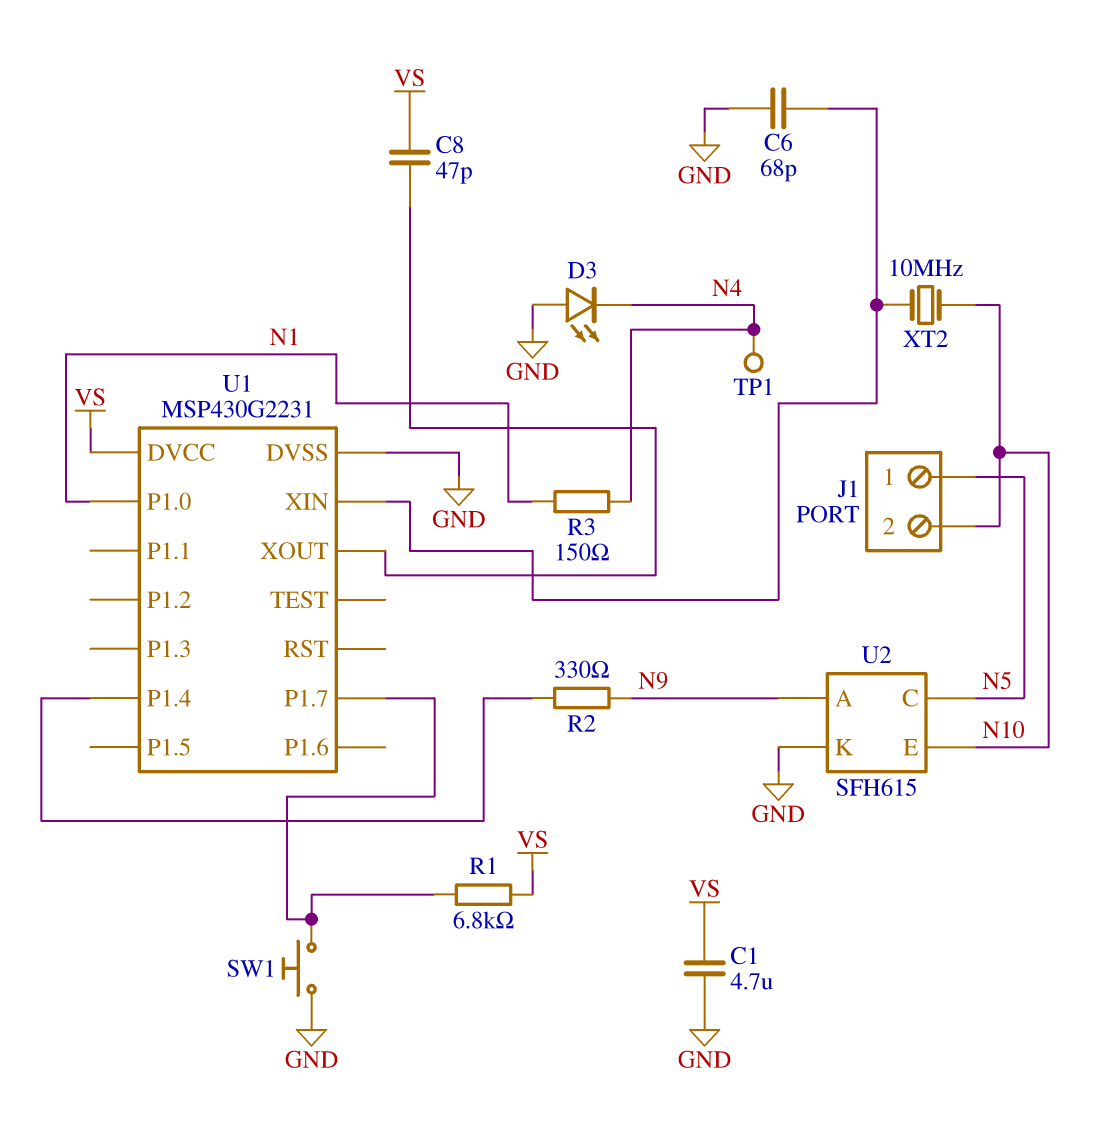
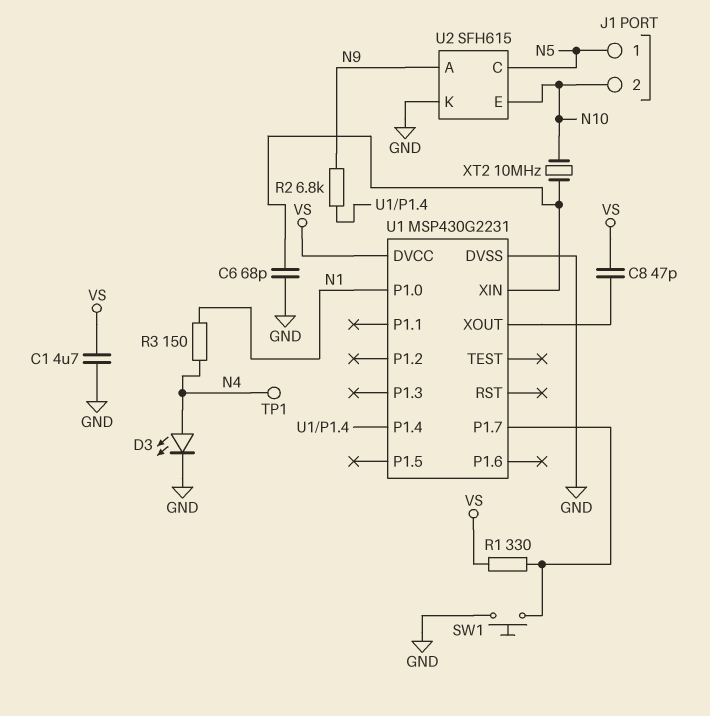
D3: LED (A GND, K N4) -> LED (A N4, K GND)
R1: 6.8k (U1/P1.7, VS) -> 330 (U1/P1.7, VS)
R2: 330 (N9, U1/P1.4) -> 6.8k (N9, U1/P1.4)

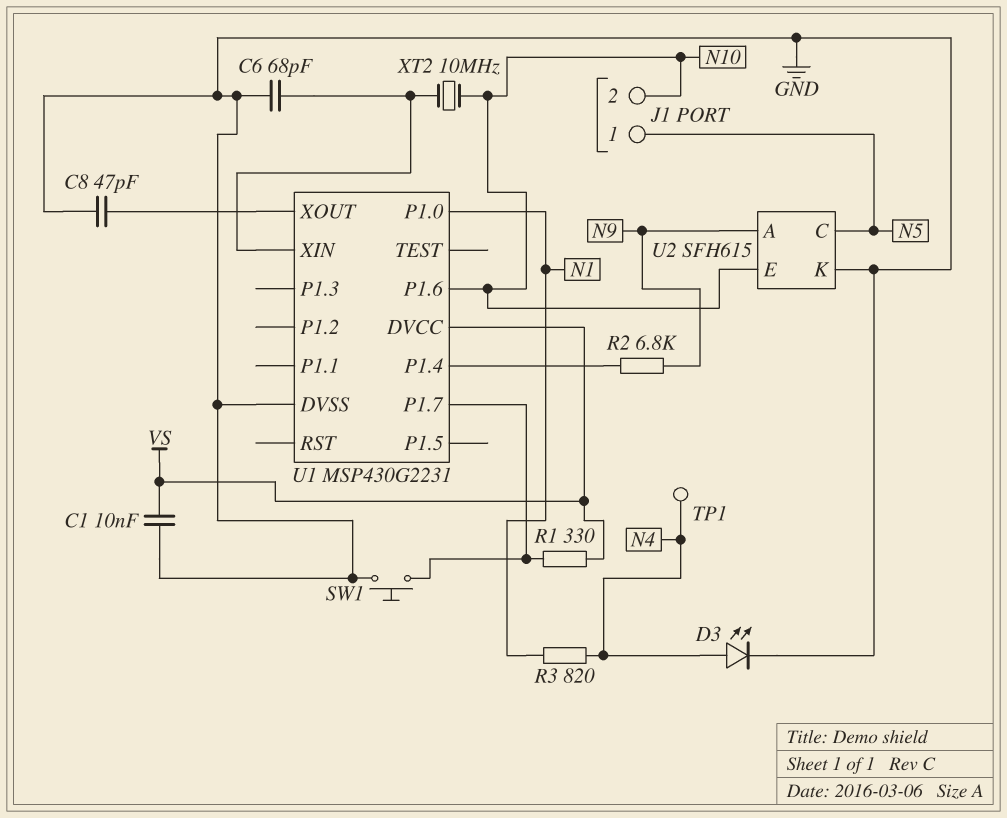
C1: 4.7uF (GND, VS) -> 10nF (GND, VS)
C8: 47pF (U1/XOUT, VS) -> 47pF (GND, U1/XOUT)
R3: 150 (N1, N4) -> 820 (N1, N4)
U1 pin P1.6: none -> N10

